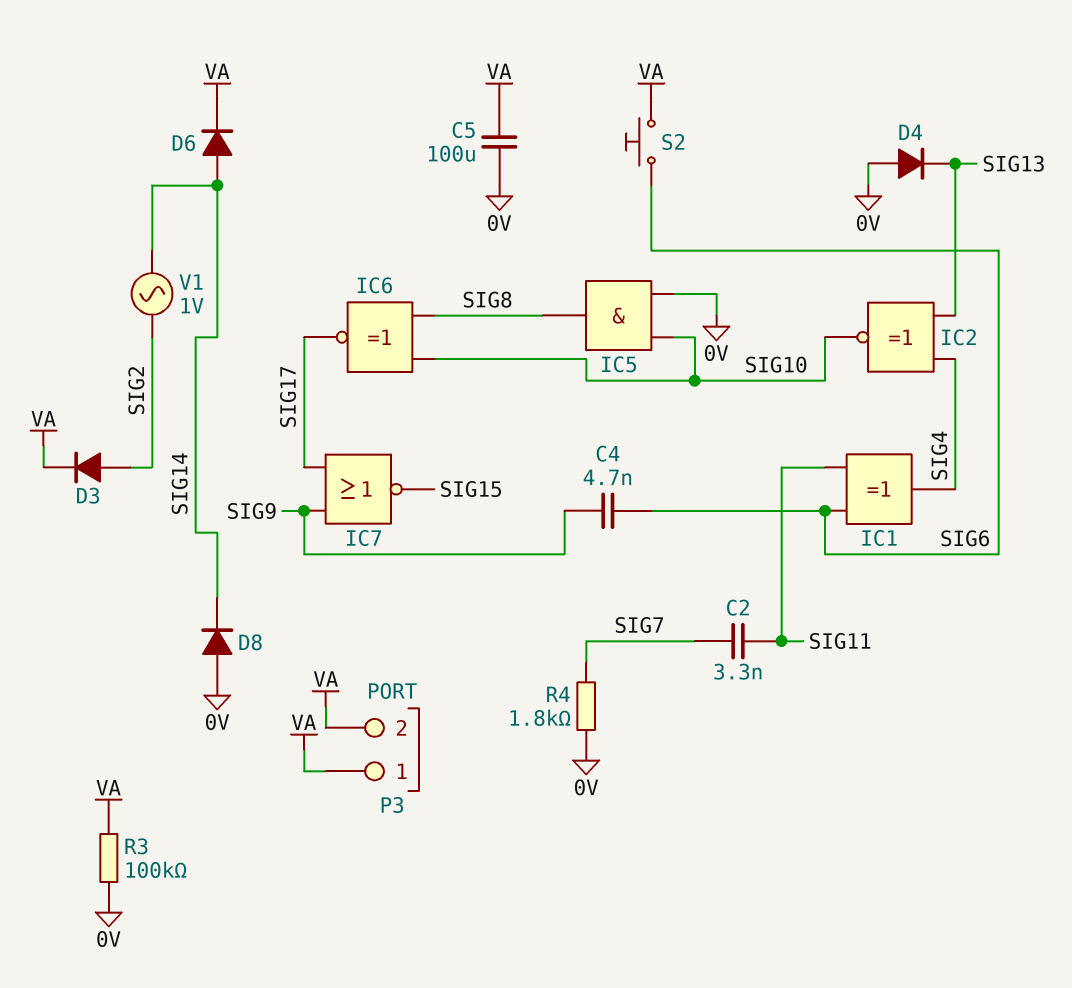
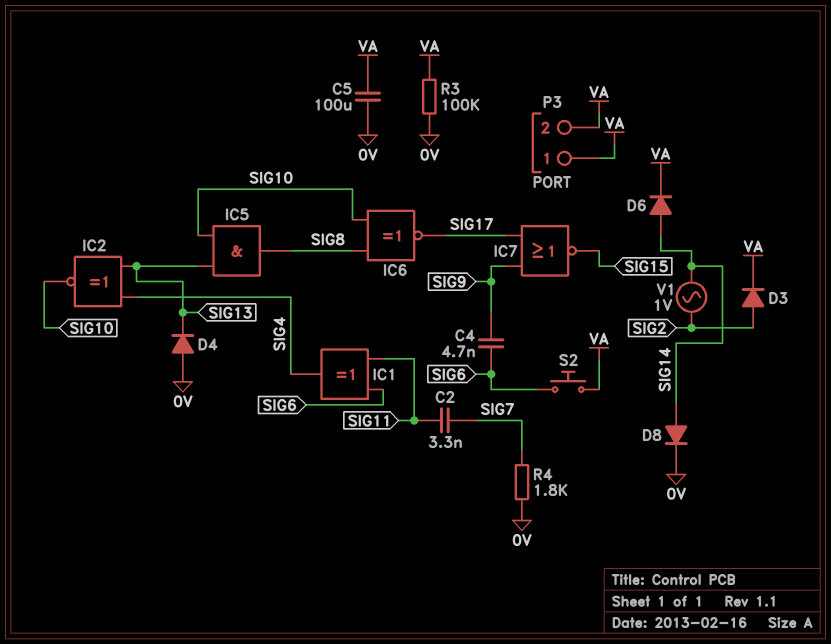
D8: diode (A 0V, K SIG14) -> diode (A SIG14, K 0V)
IC5: AND (in 0V, in SIG10, out SIG8) -> AND (in SIG10, in SIG13, out SIG8)

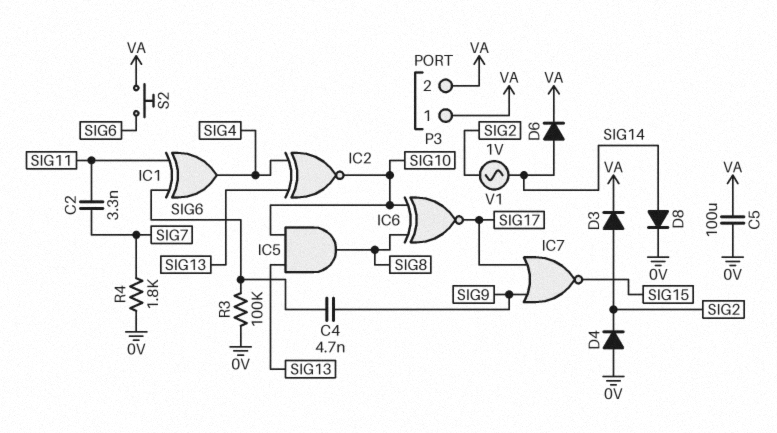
D4: diode (A 0V, K SIG13) -> diode (A 0V, K SIG2)
R3: 100k (0V, VA) -> 100k (0V, SIG6)

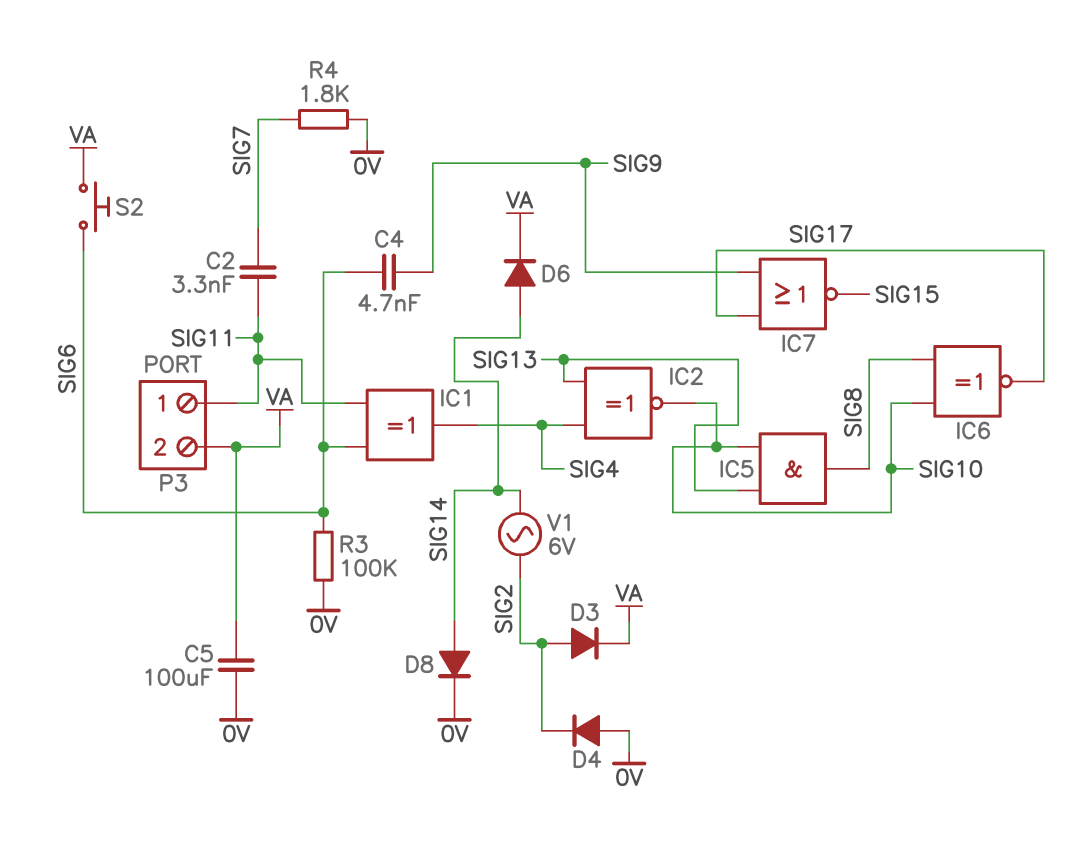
P3 pin 1: VA -> SIG11
V1: AC 1V (SIG2, SIG14) -> AC 6V (SIG2, SIG14)

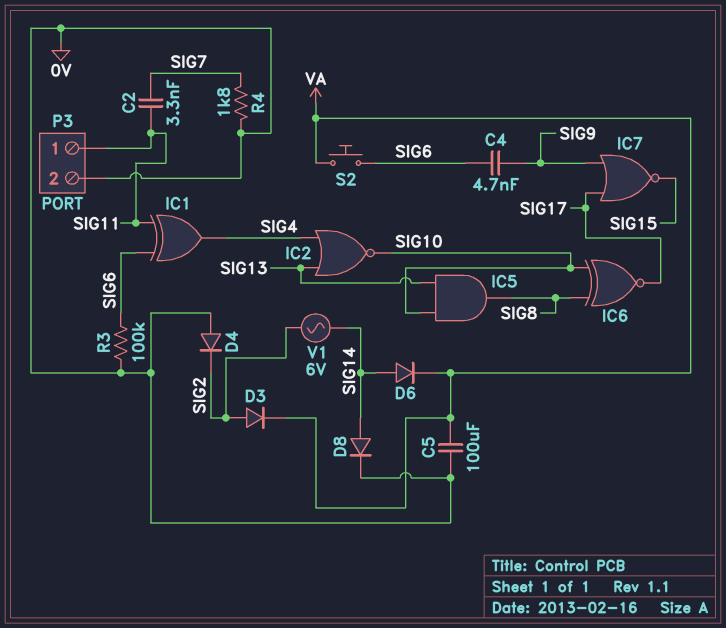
IC2: XNOR (in SIG4, in SIG13, out SIG10) -> NOR (in SIG4, in SIG13, out SIG10)
P3 pin 2: VA -> 0V

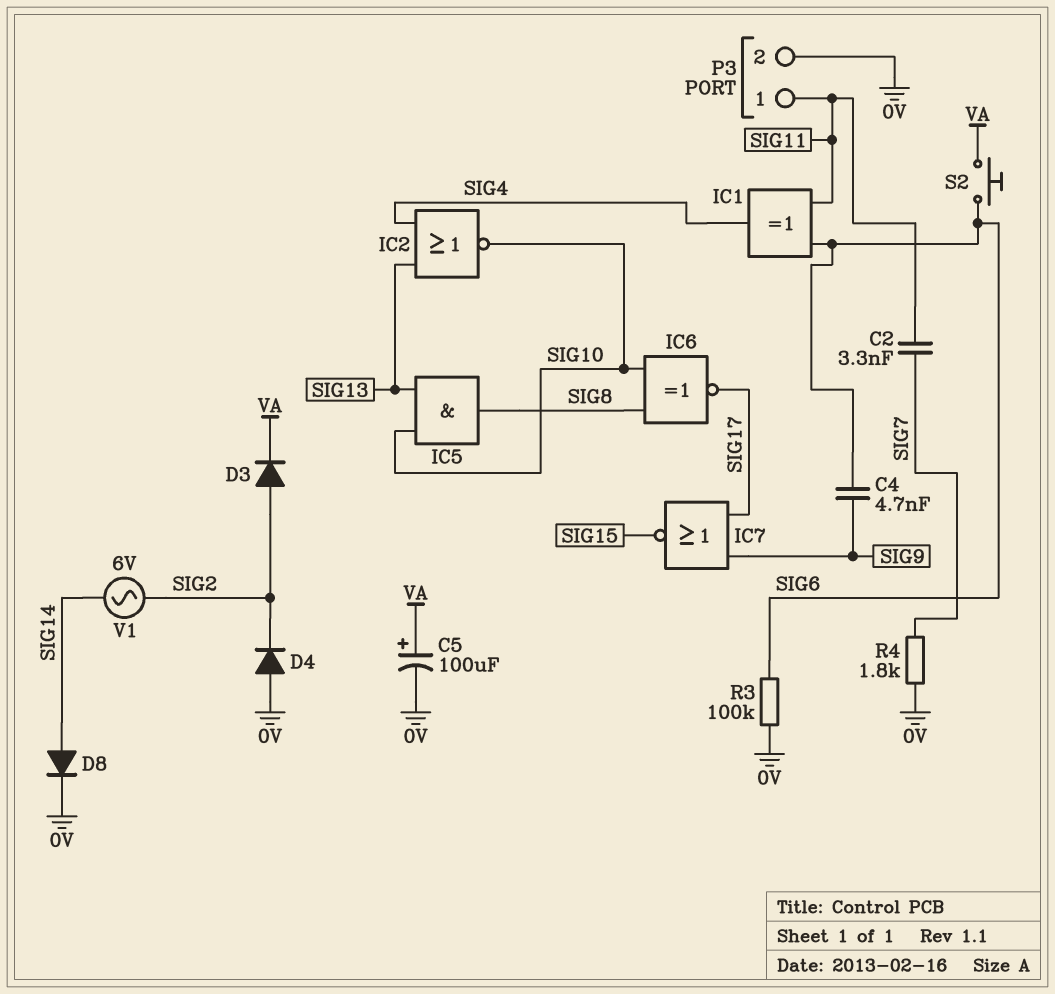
C5: 100uF (0V, VA) -> 100uF (plus VA, minus 0V)
D6: diode (A SIG14, K VA) -> none

